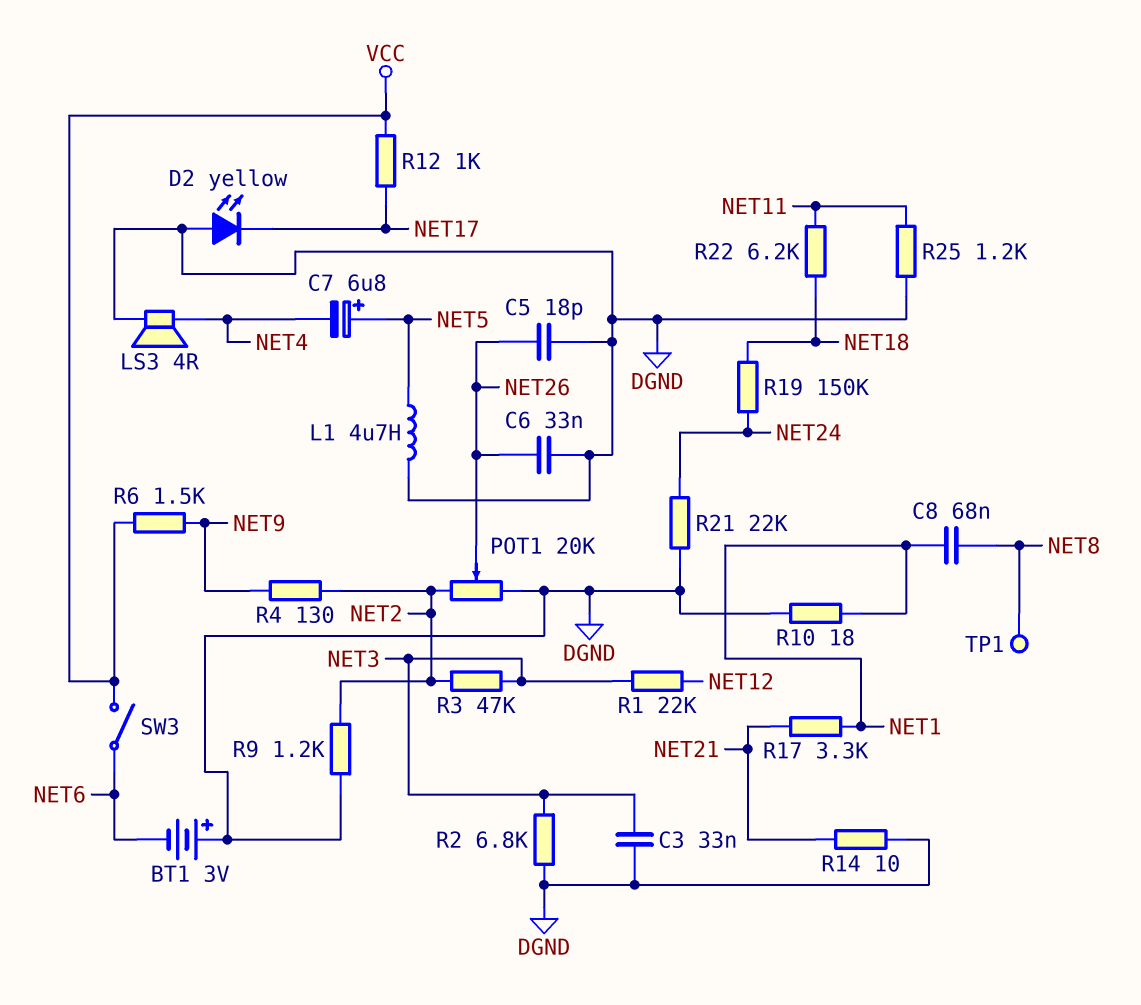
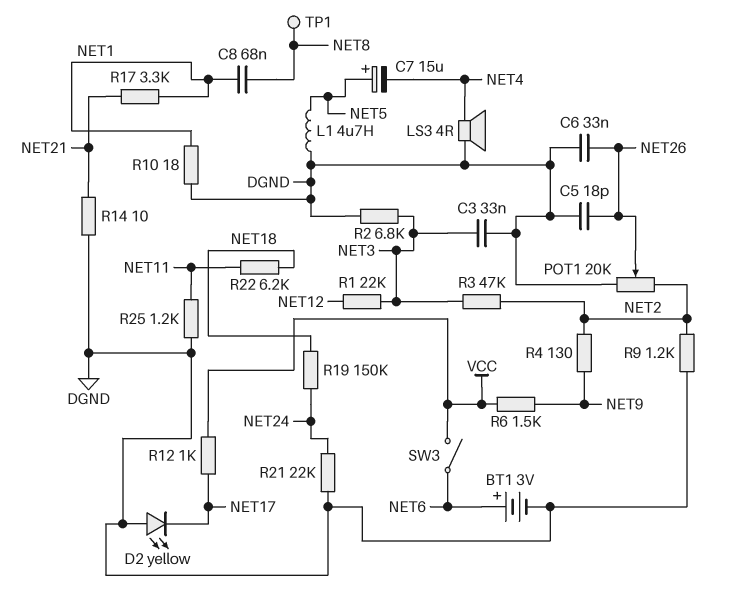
BT1: 3V (plus DGND, minus NET6) -> 3V (plus NET6, minus DGND)
C7: 6.8uF (plus NET5, minus NET4) -> 15uF (plus NET5, minus NET4)

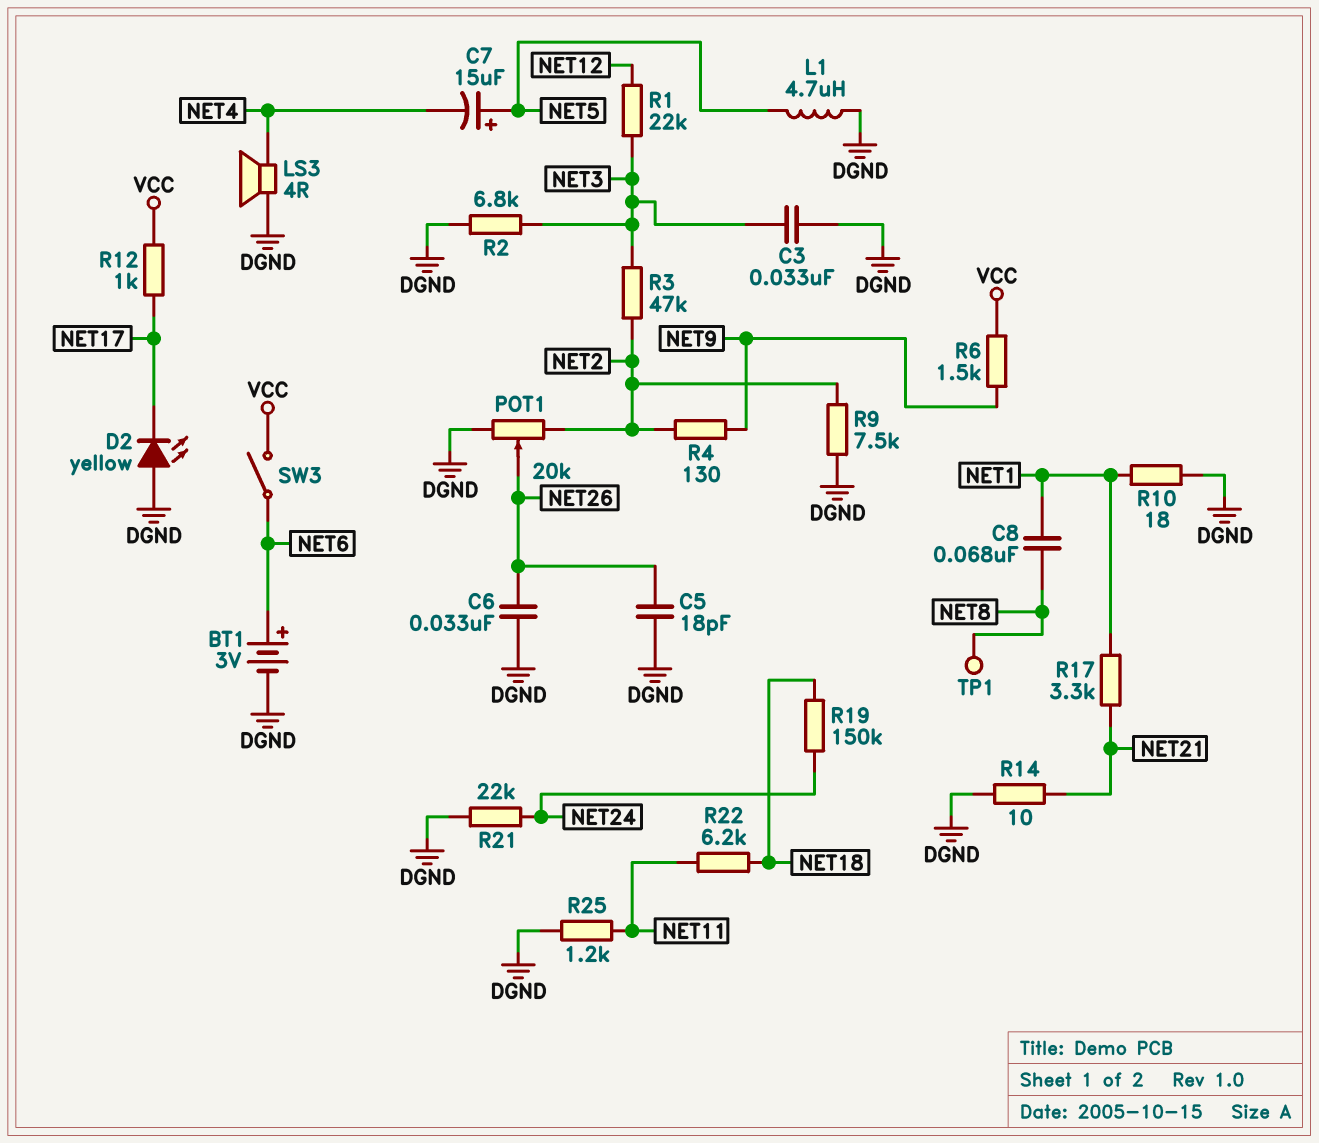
R9: 1.2k (DGND, NET2) -> 7.5k (DGND, NET2)

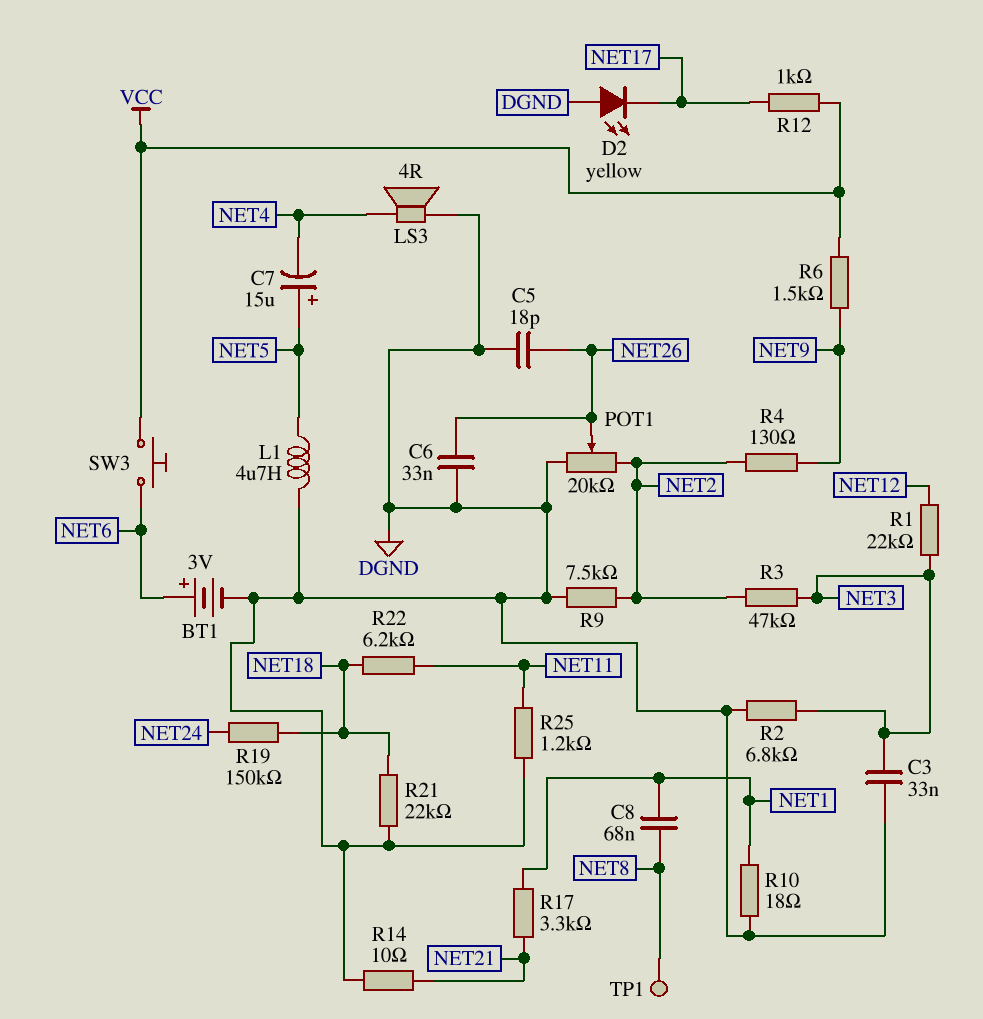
R21: 22k (DGND, NET24) -> 22k (DGND, NET18)
SW3: switch (NET6, VCC) -> button (NET6, VCC)

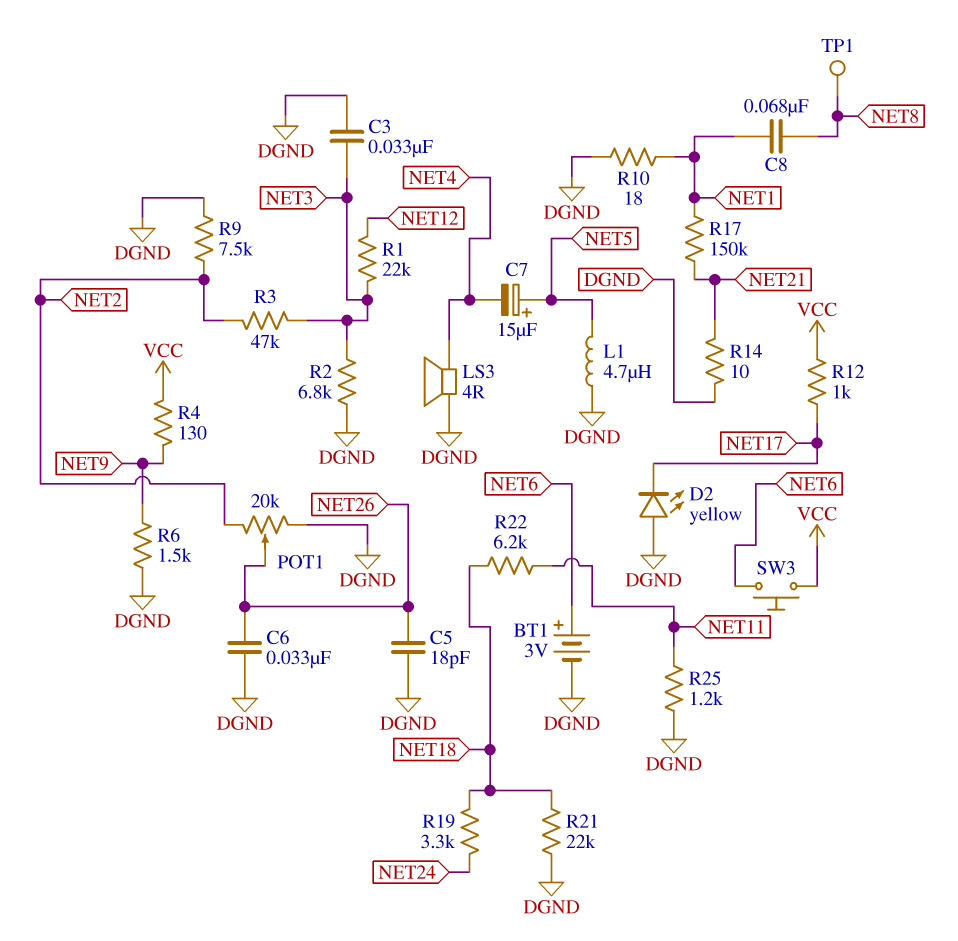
R4: 130 (NET2, NET9) -> 130 (NET9, VCC)
R6: 1.5k (NET9, VCC) -> 1.5k (DGND, NET9)
R17: 3.3k (NET1, NET21) -> 150k (NET1, NET21)
R19: 150k (NET18, NET24) -> 3.3k (NET18, NET24)

